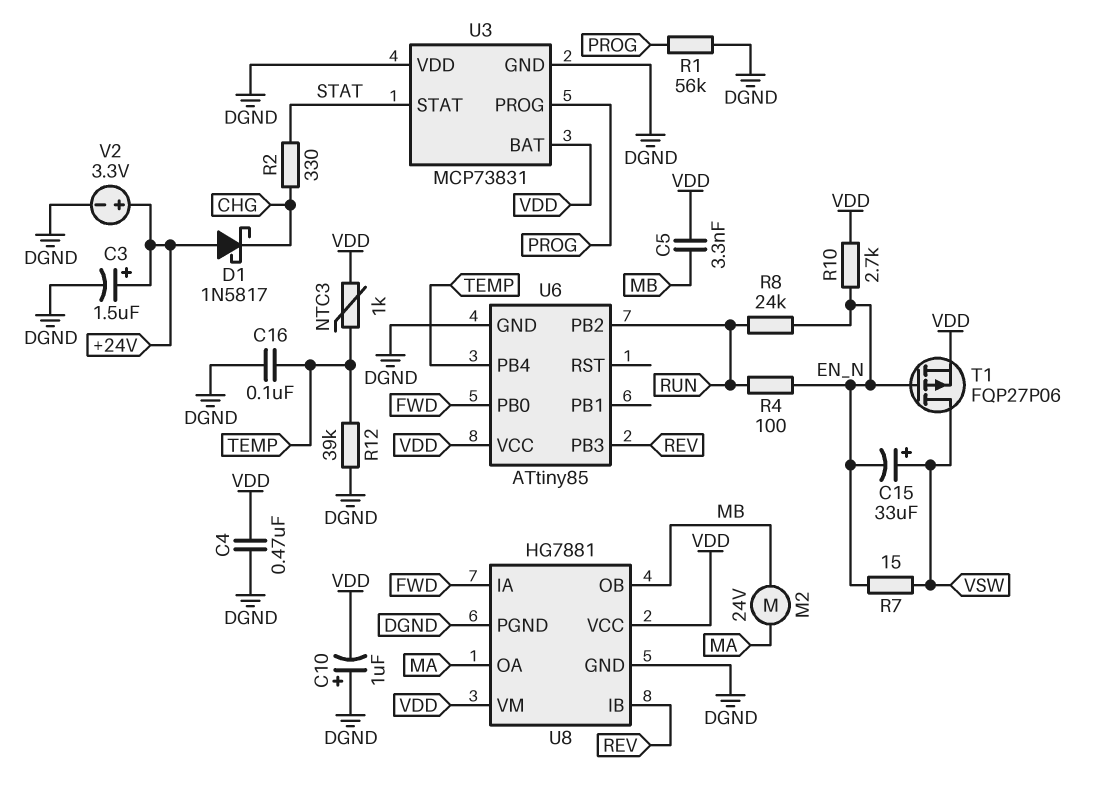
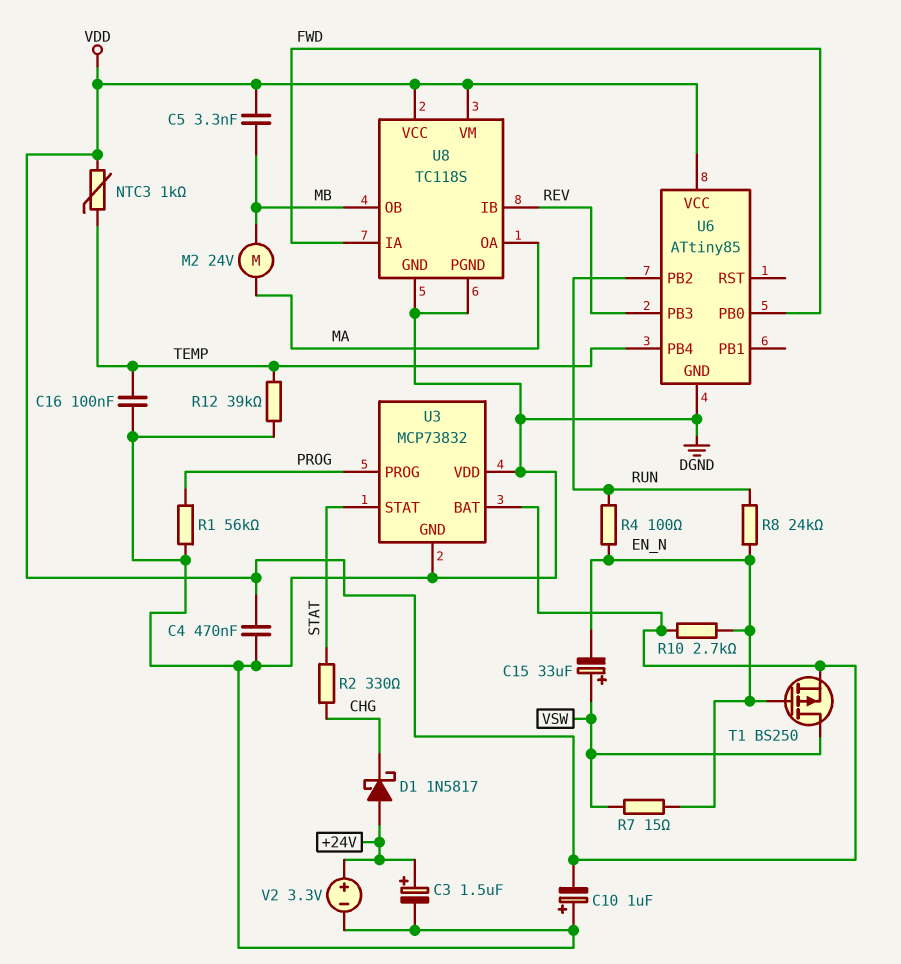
T1: PMOS FQP27P06 (G EN_N, D VSW, S VDD) -> PMOS BS250 (G EN_N, D VSW, S VDD)
U3: MCP73831 -> MCP73832
U8: HG7881 -> TC118S

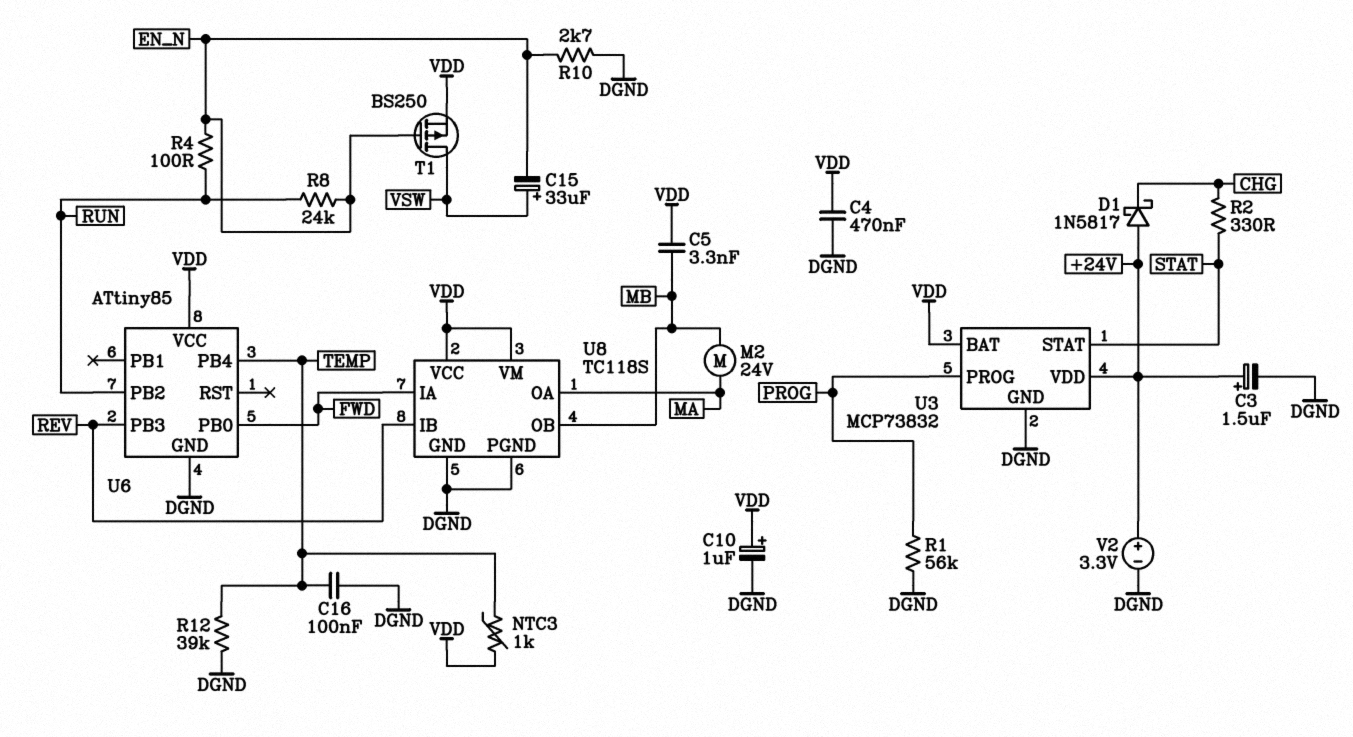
C10: 1uF (plus DGND, minus VDD) -> 1uF (plus VDD, minus DGND)
R7: 15 (EN_N, VSW) -> none
R10: 2.7k (EN_N, VDD) -> 2.7k (DGND, EN_N)
U3 pin VDD: DGND -> +24V

